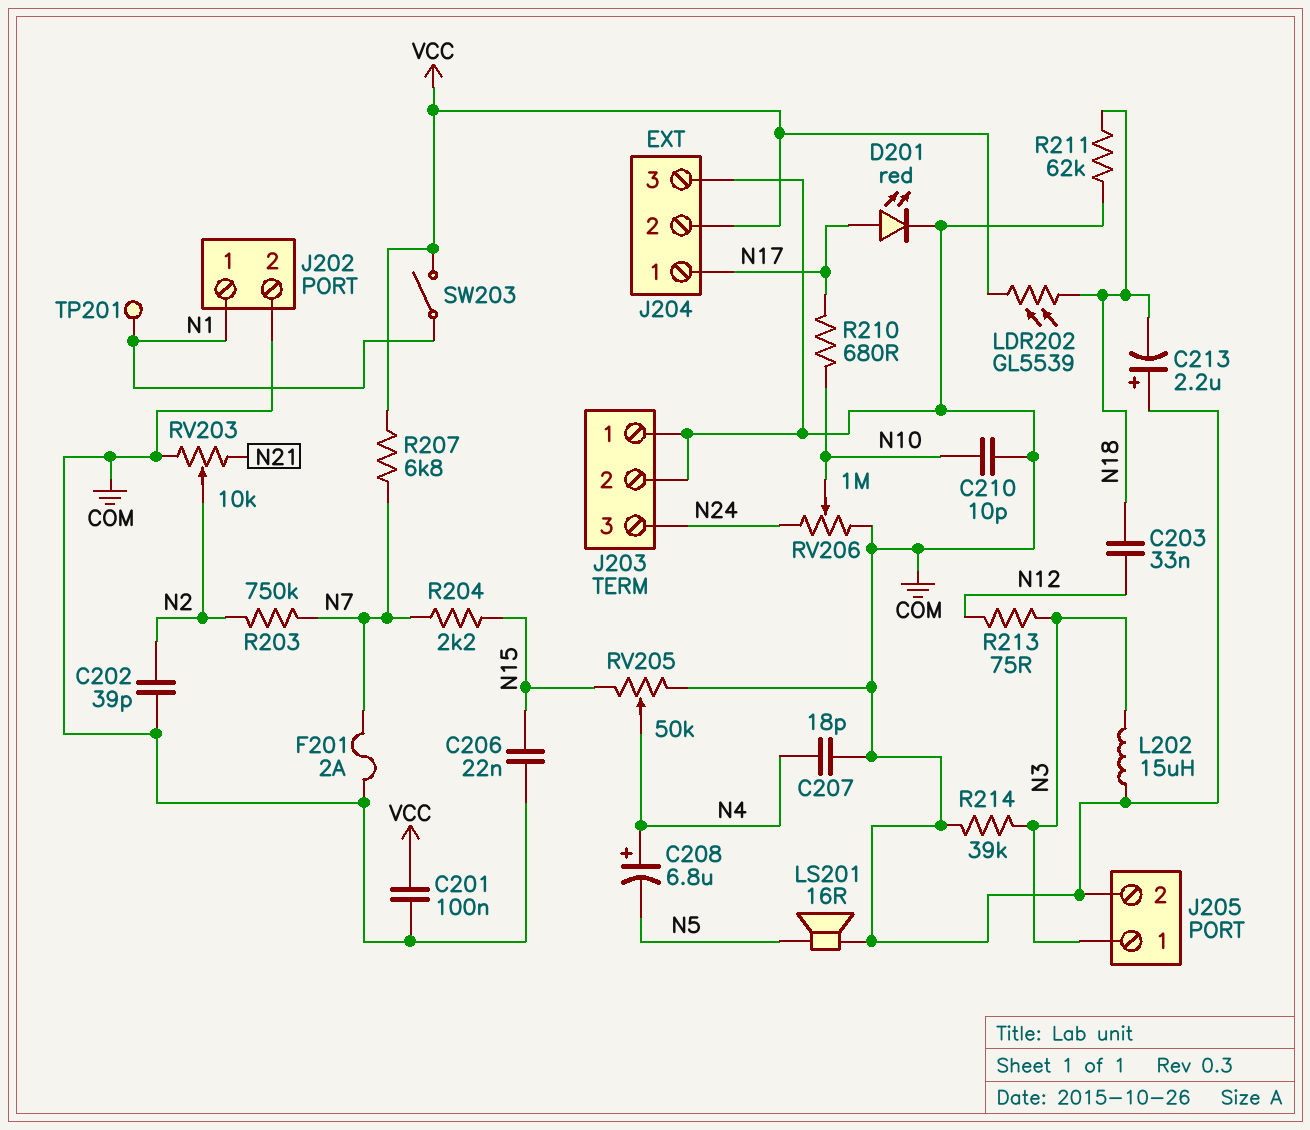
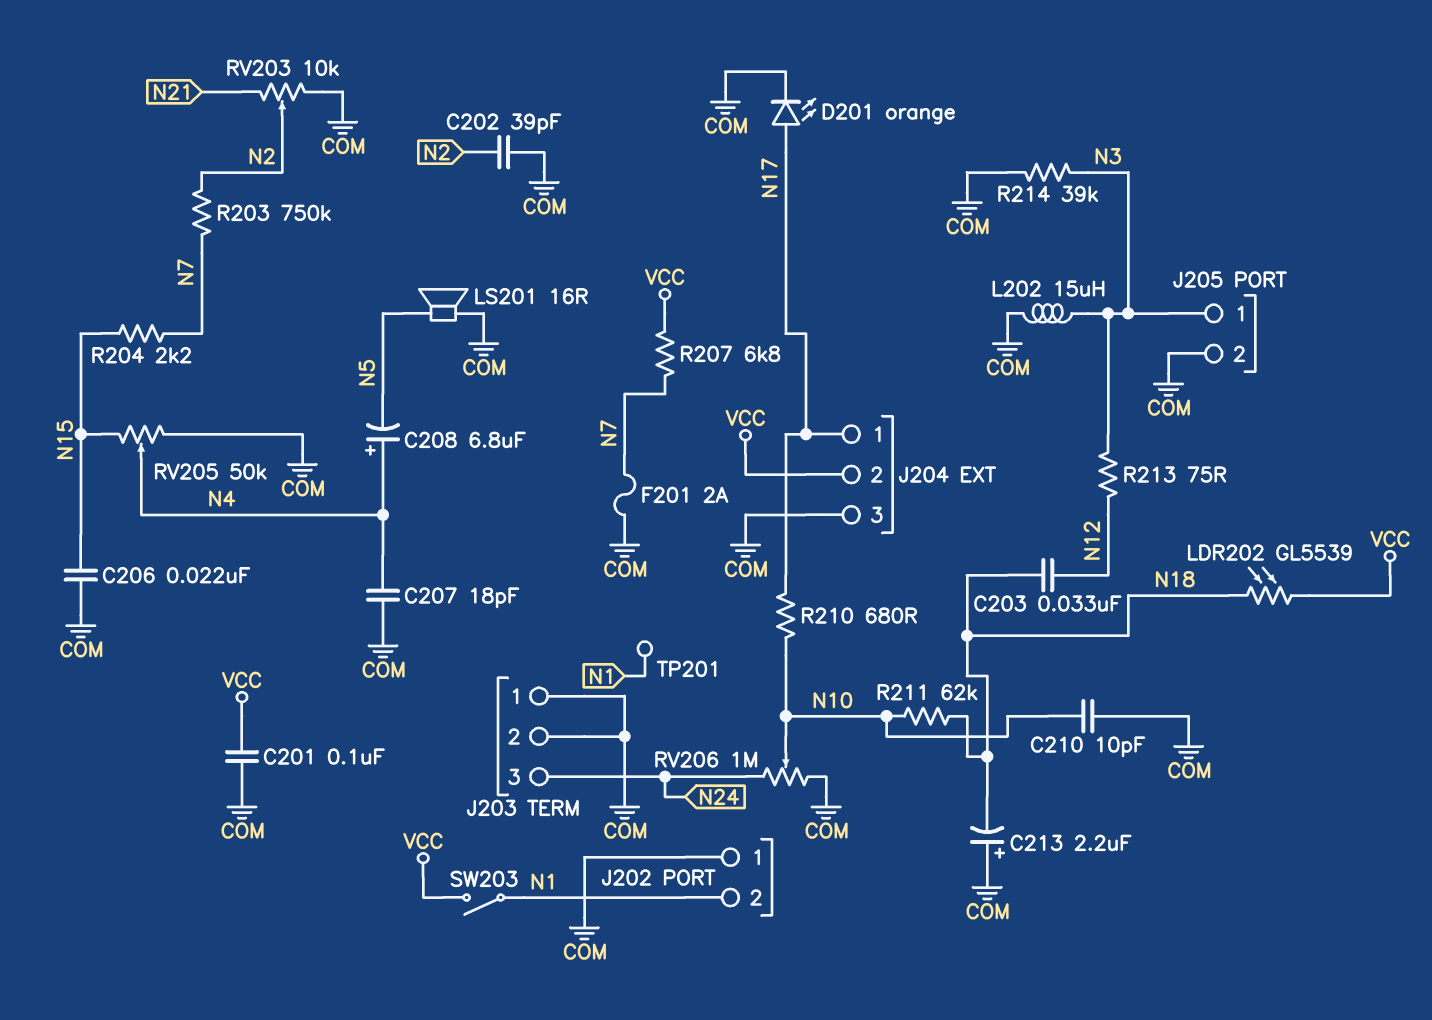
D201: LED red (A N17, K COM) -> LED orange (A N17, K COM)
J202 pin 1: N1 -> COM
J202 pin 2: COM -> N1
R211: 62k (COM, N18) -> 62k (N10, N18)

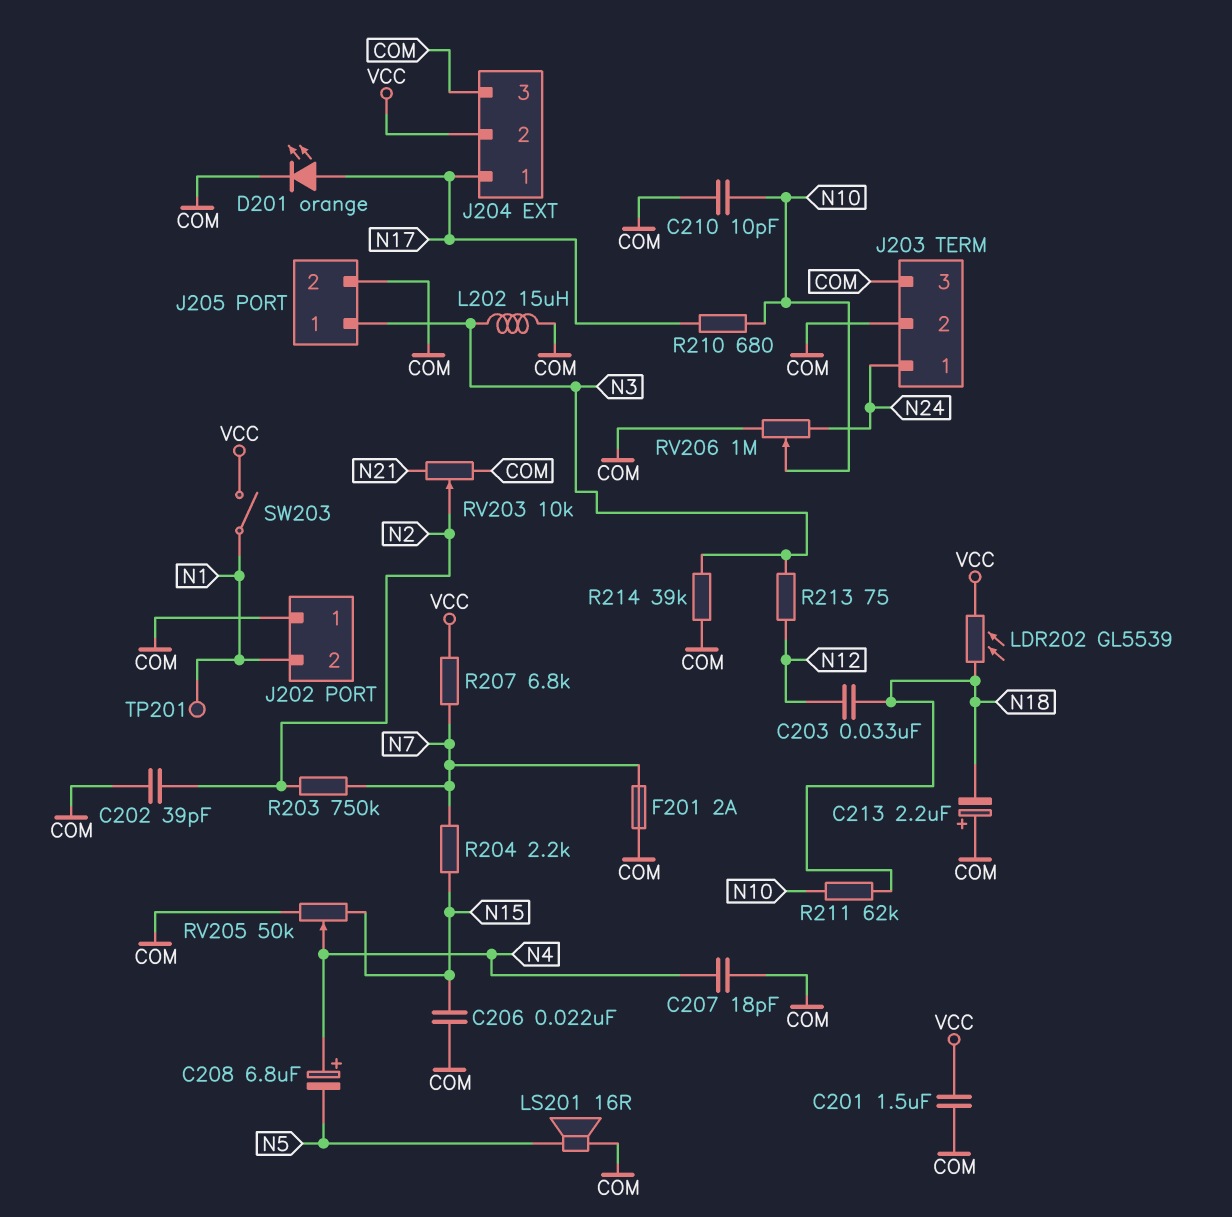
C201: 100nF (COM, VCC) -> 1.5uF (COM, VCC)
J203 pin 1: COM -> N24
J203 pin 3: N24 -> COM

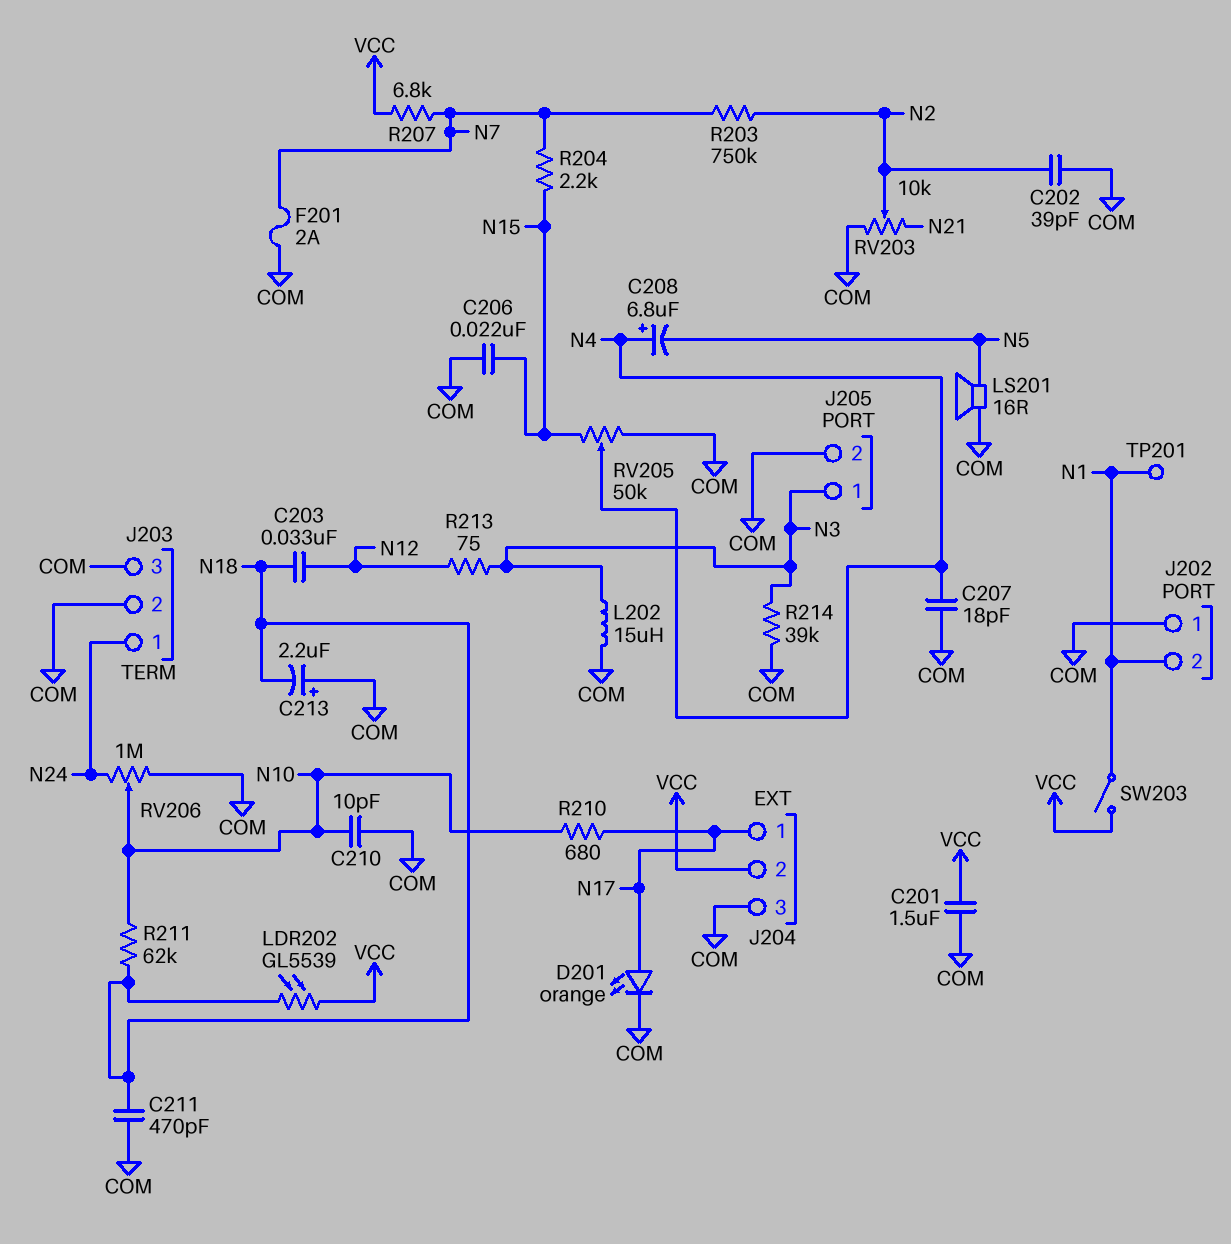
C211: none -> 470pF (COM, N18)

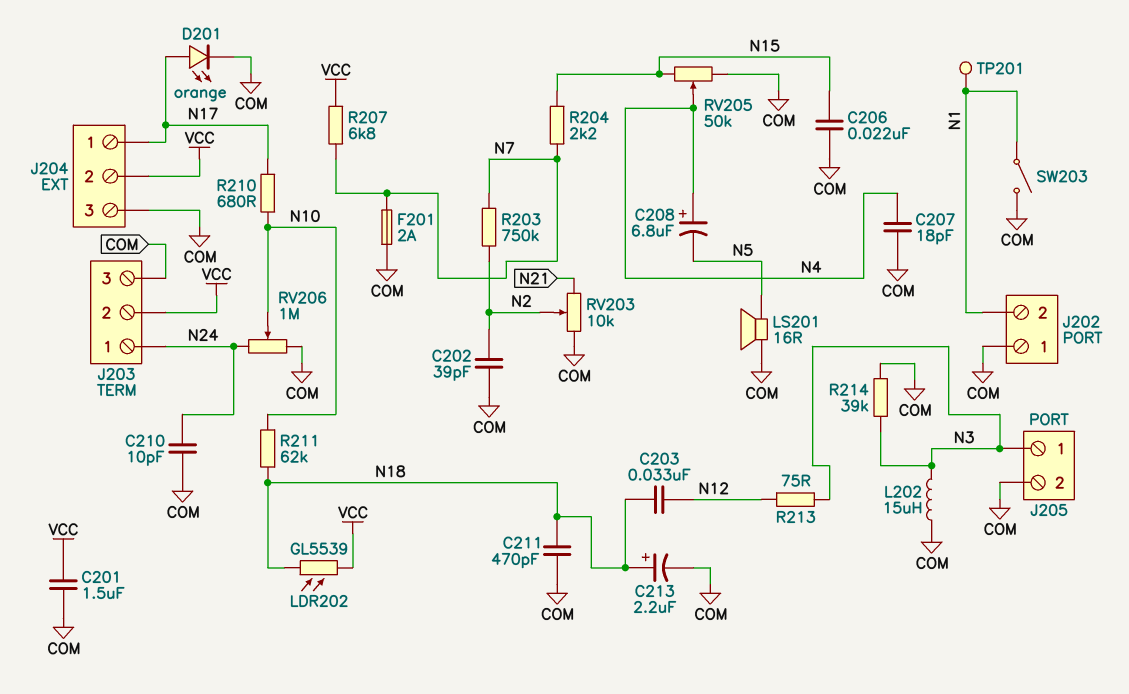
C210: 10pF (COM, N10) -> 10pF (COM, N24)
C213: 2.2uF (plus COM, minus N18) -> 2.2uF (plus N18, minus COM)
J203 pin 2: COM -> VCC
SW203: switch (N1, VCC) -> switch (COM, N1)

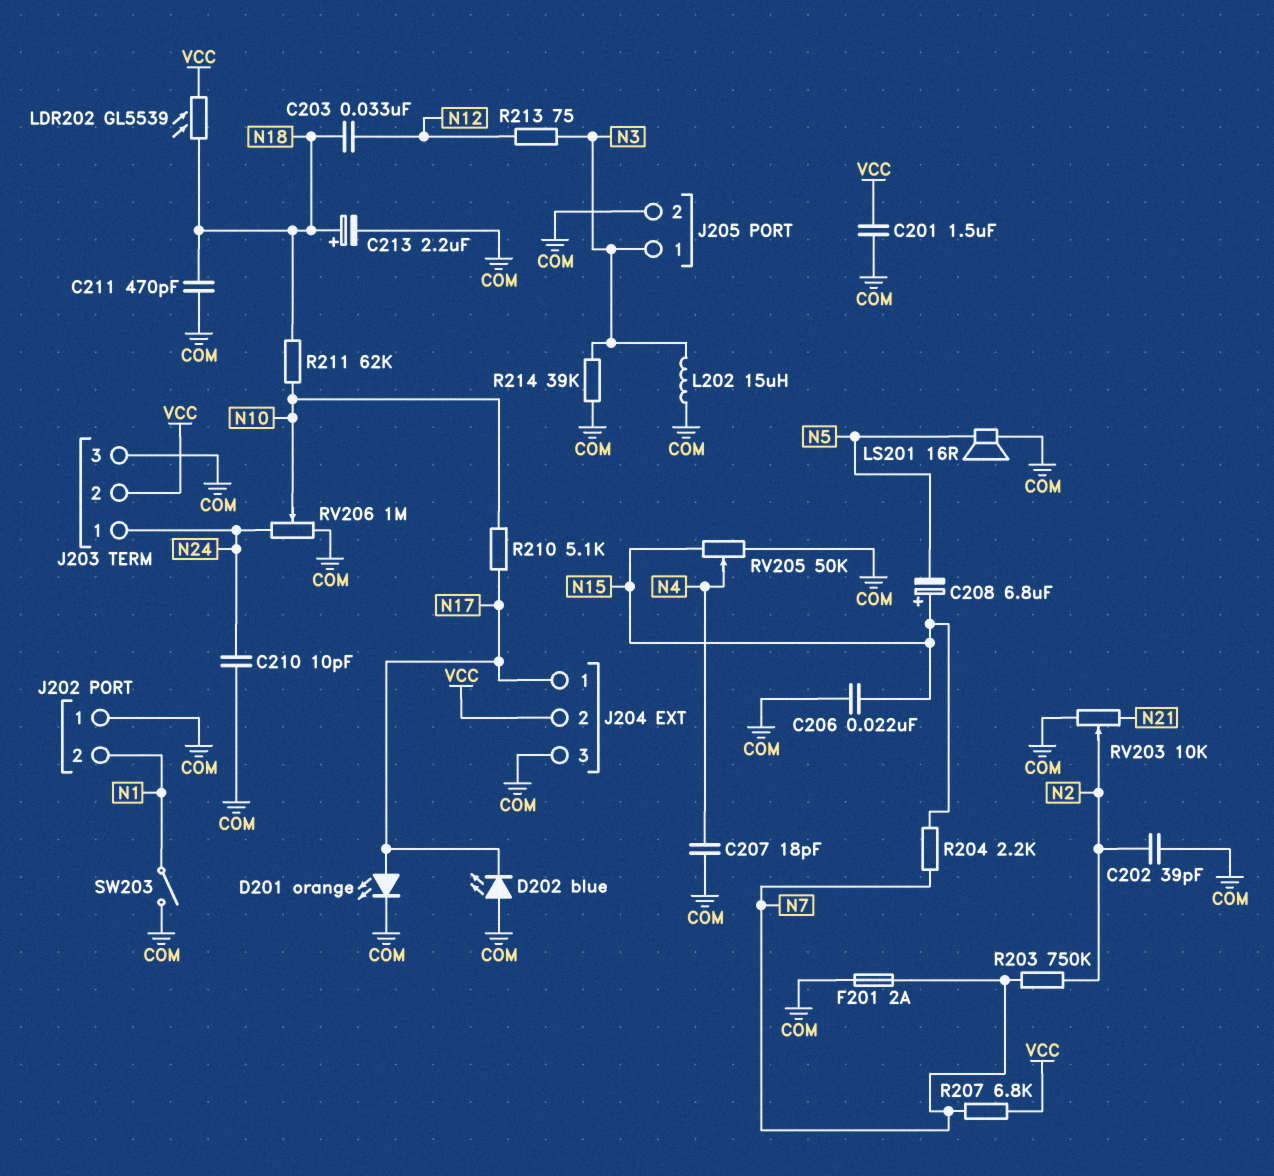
C208: 6.8uF (plus N4, minus N5) -> 6.8uF (plus N15, minus N5)
D202: none -> LED blue (A COM, K N17)
R210: 680 (N10, N17) -> 5.1k (N10, N17)
TP201: test point (N1) -> none

